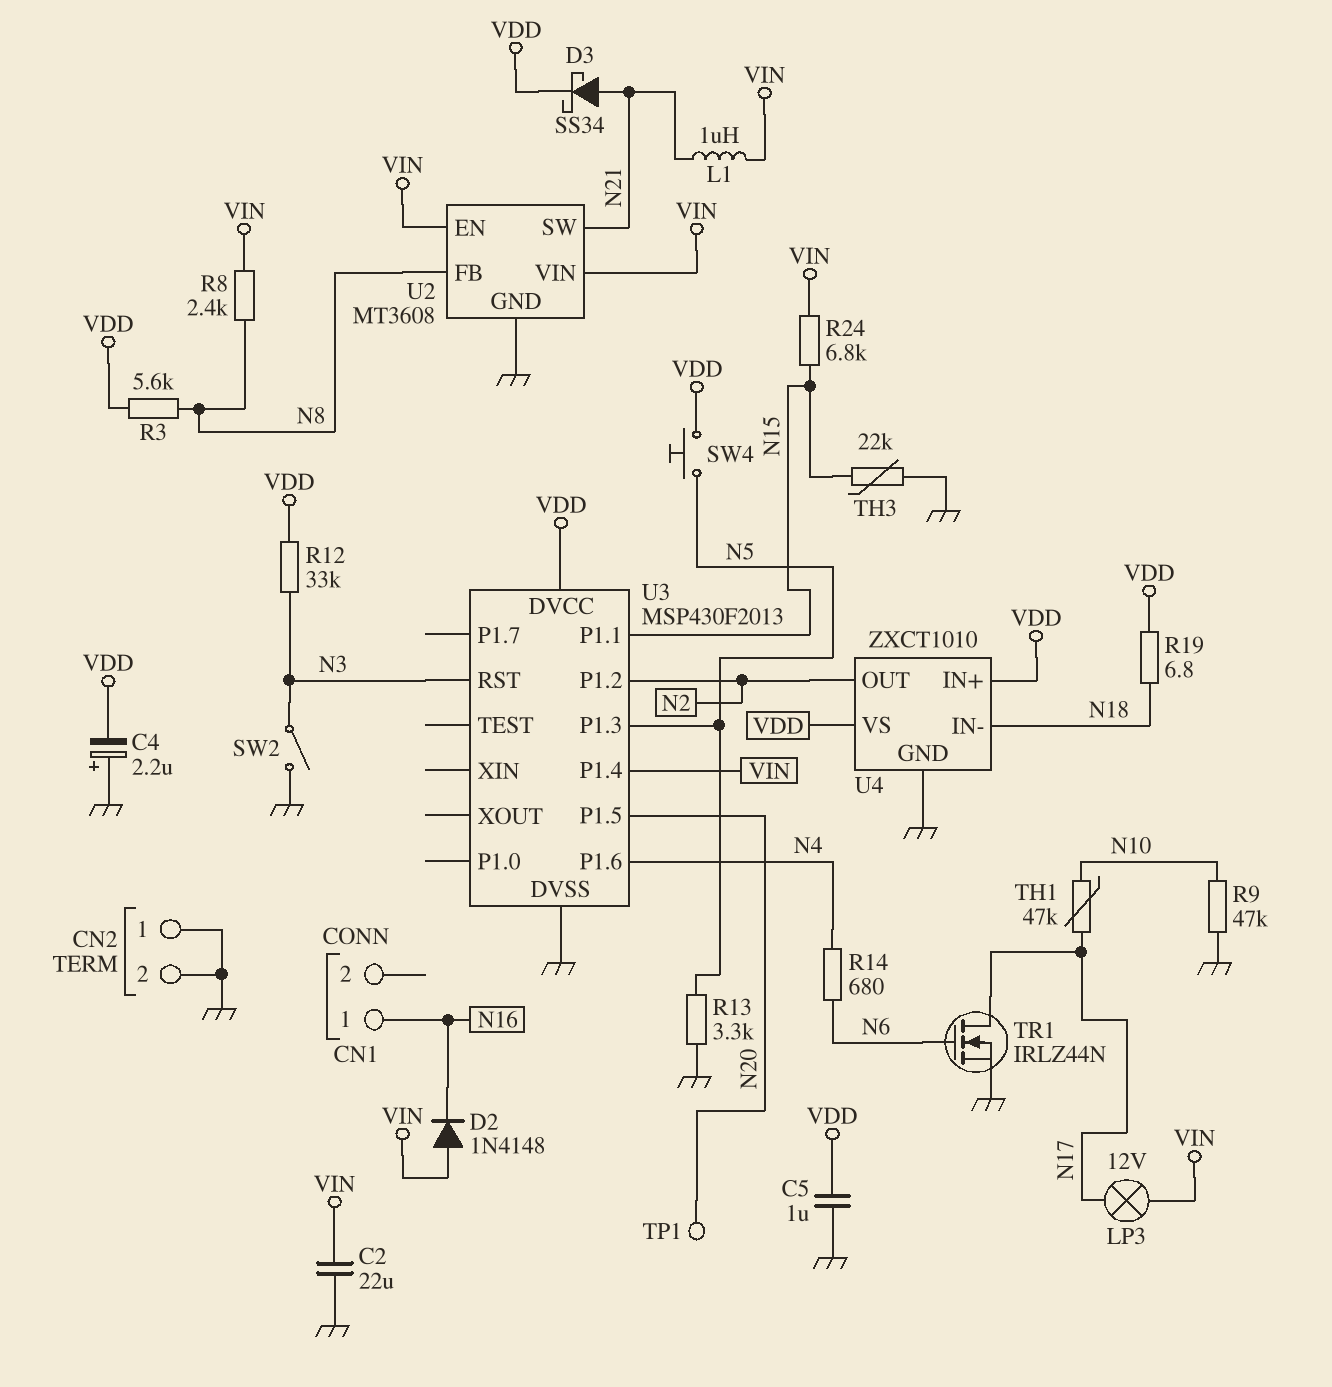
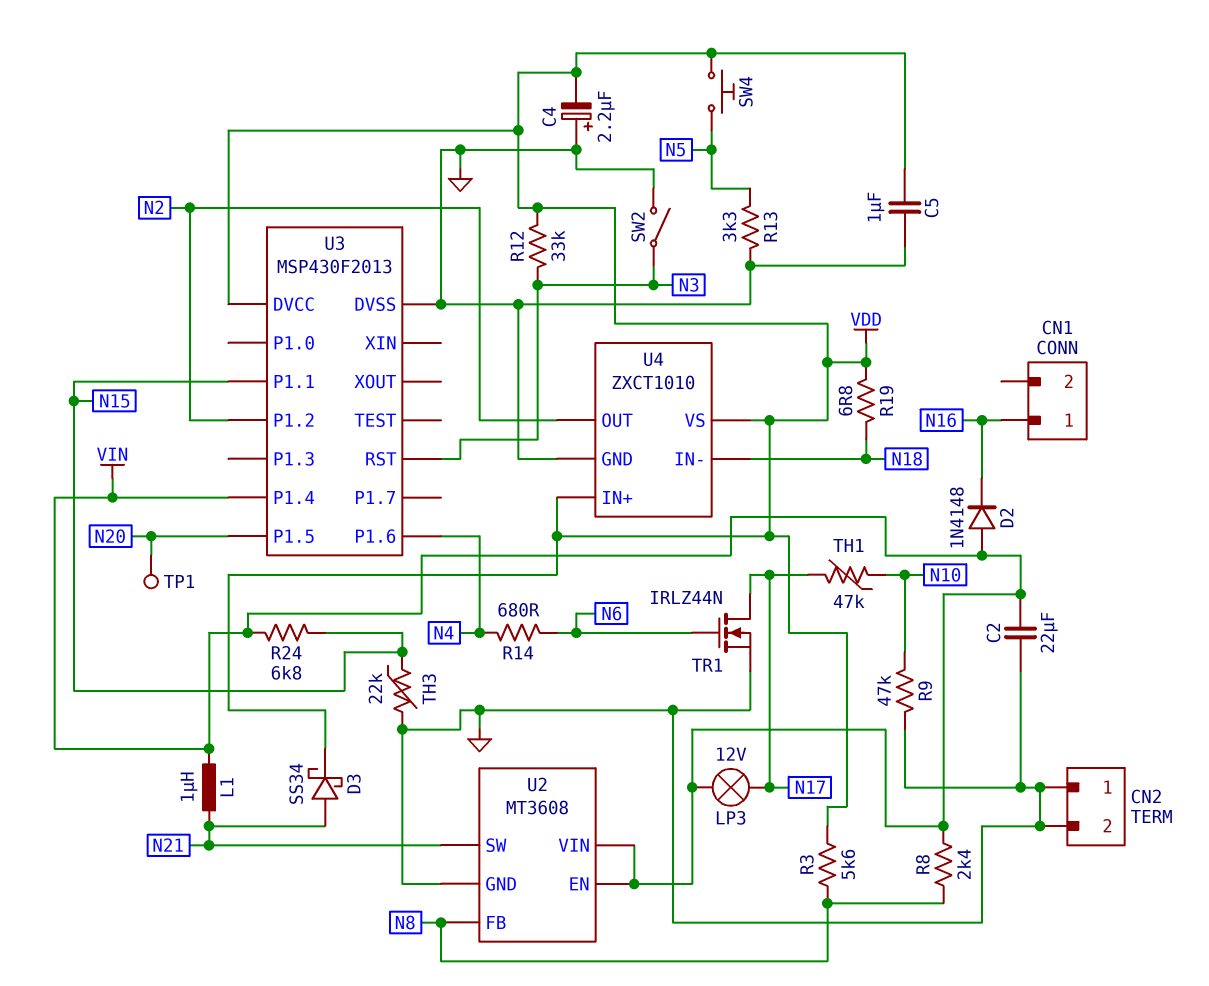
U3 pin P1.3: N5 -> none

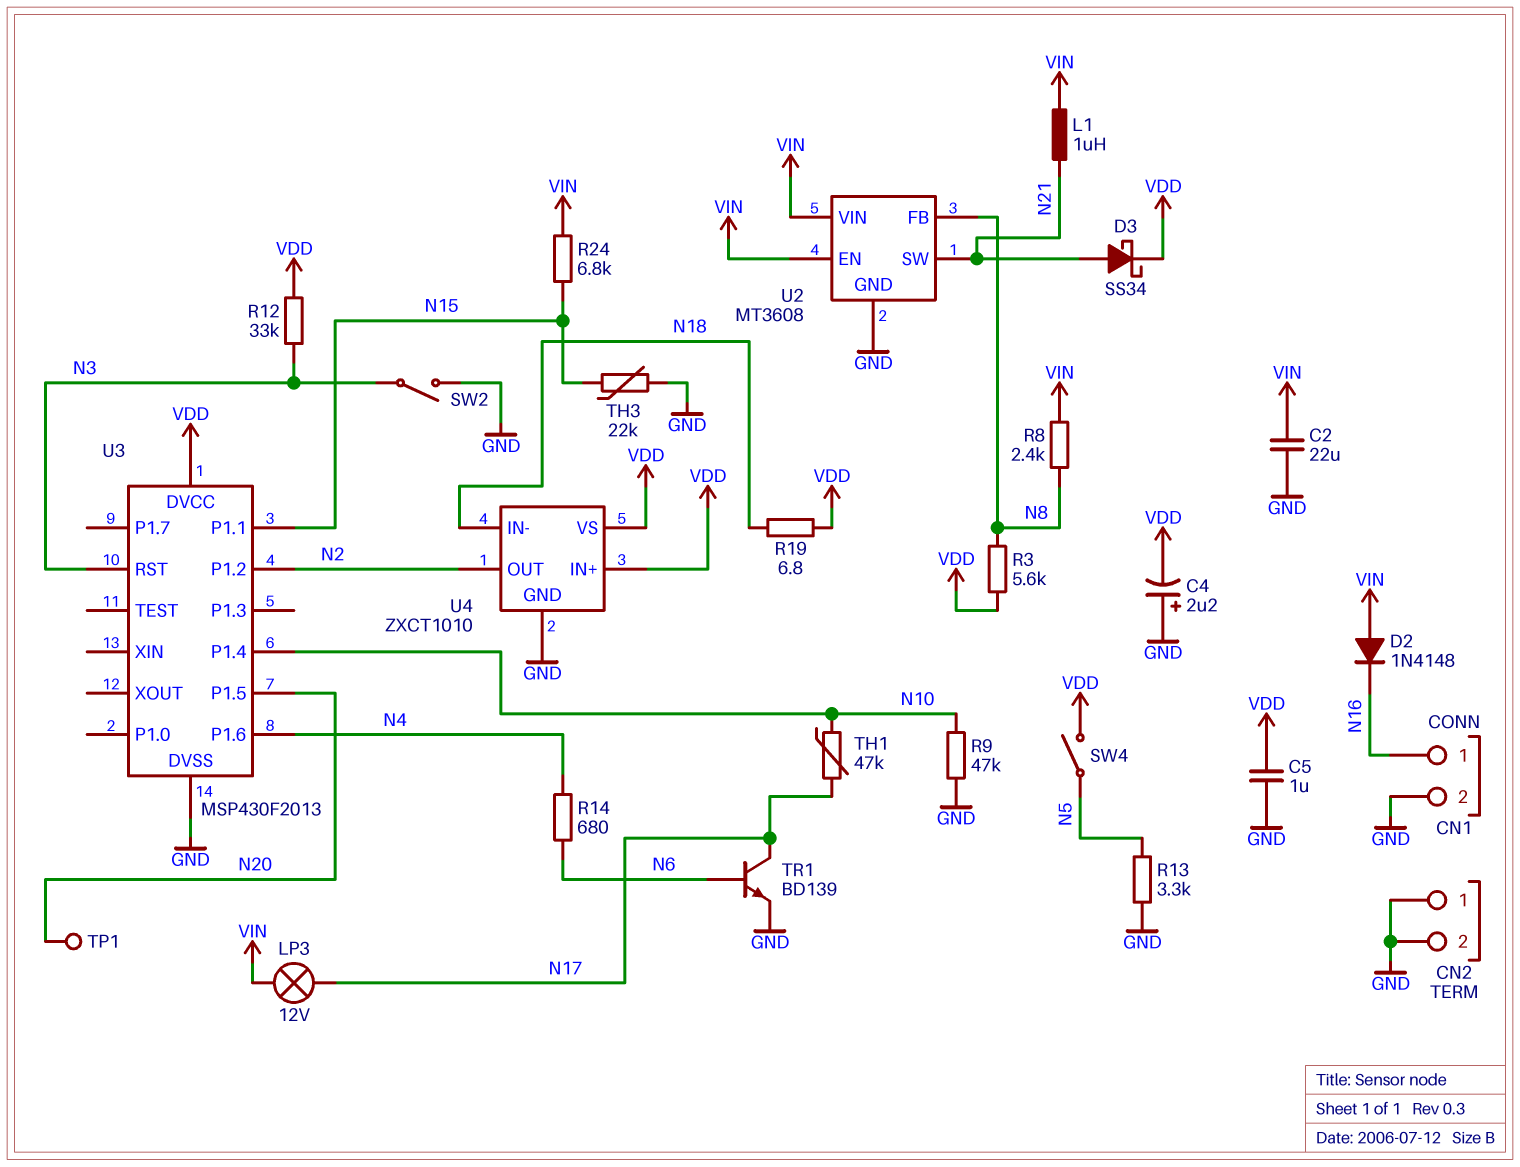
CN1 pin 2: none -> GND
SW4: button (N5, VDD) -> switch (N5, VDD)
TR1: NMOS IRLZ44N (G N6, D N17, S GND) -> NPN BD139 (B N6, C N17, E GND)
U3 pin P1.4: VIN -> N10

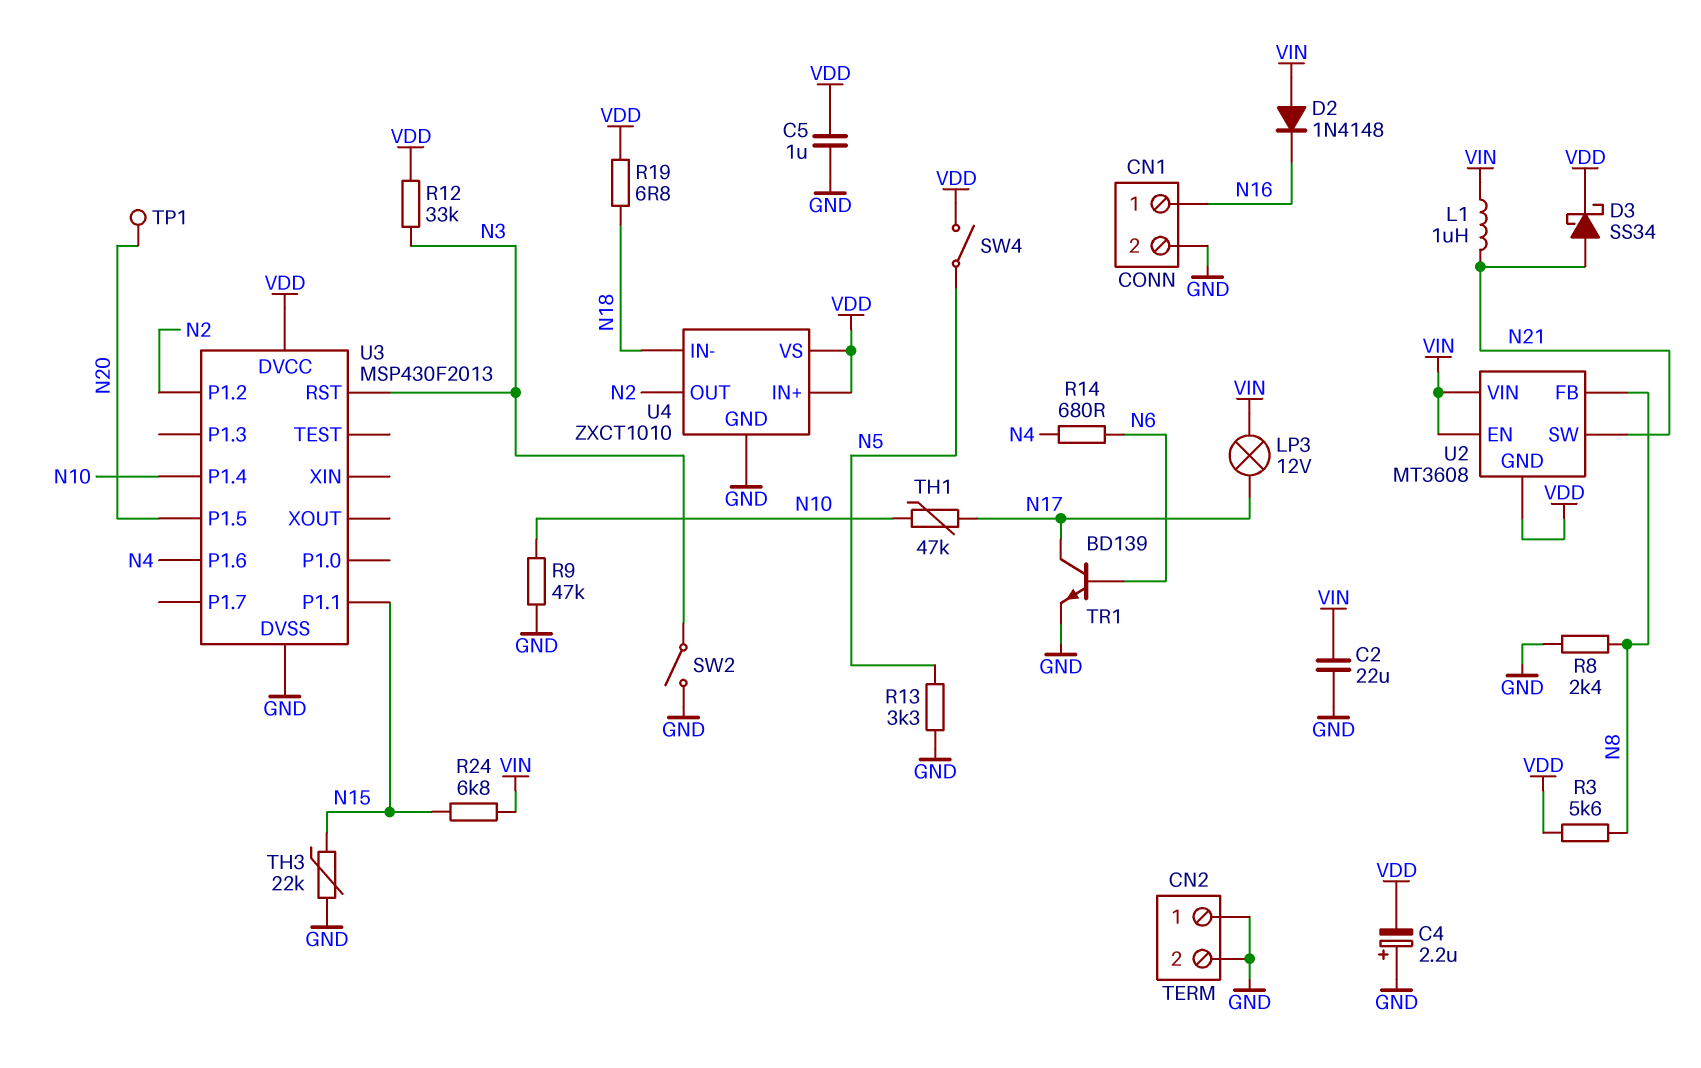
R8: 2.4k (N8, VIN) -> 2.4k (GND, N8)
U2 pin GND: GND -> VDD

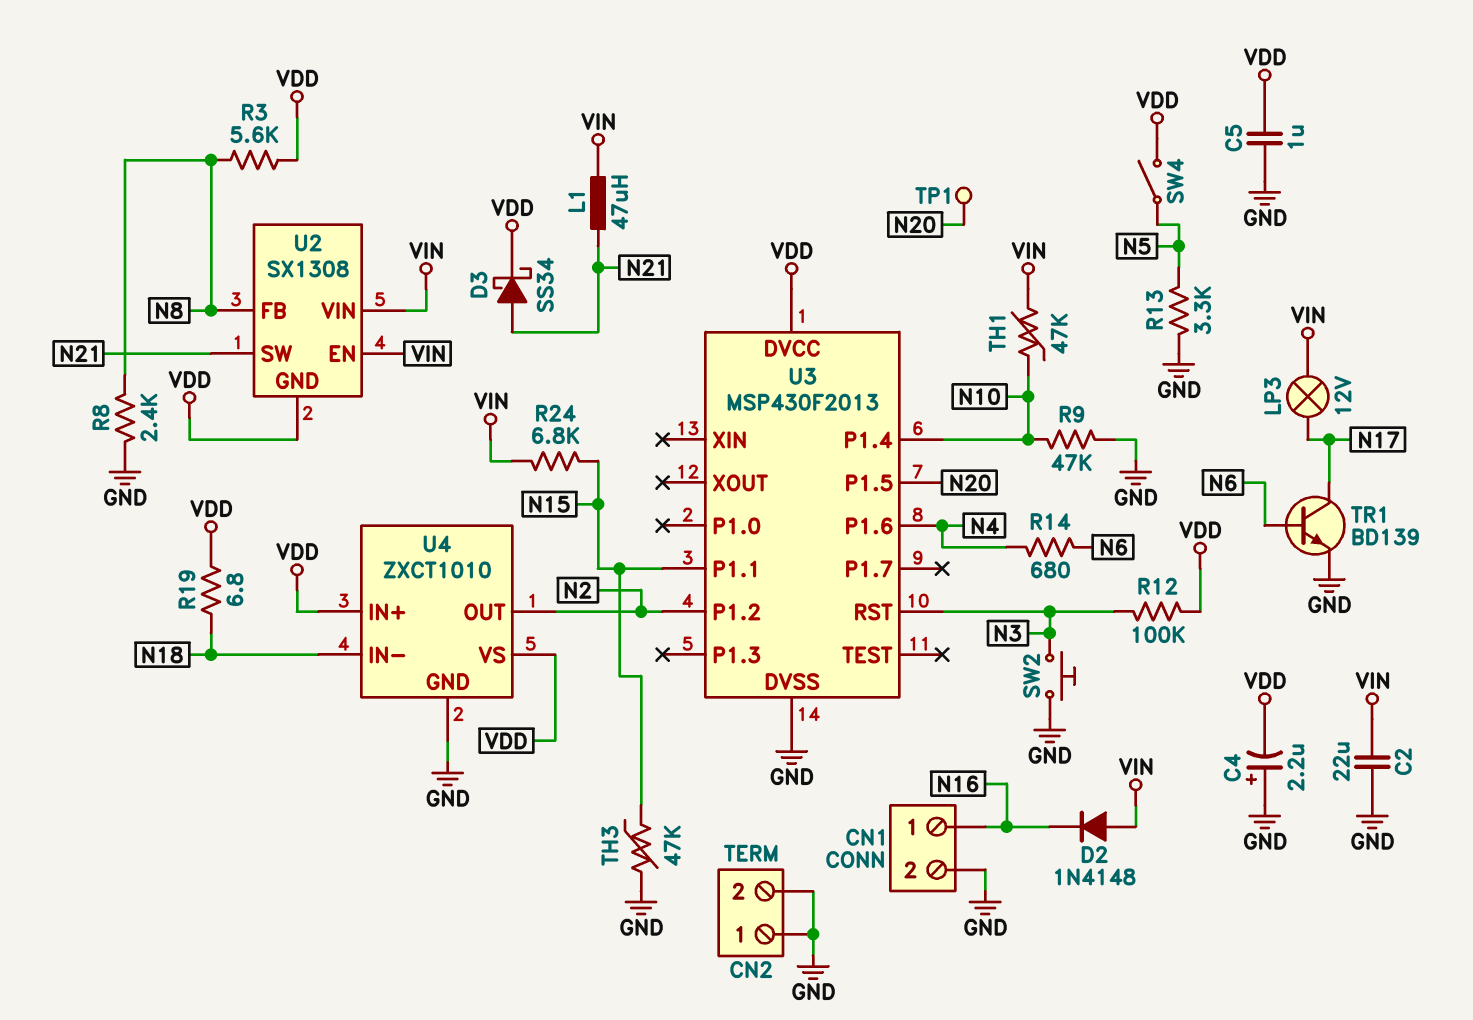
L1: 1uH (N21, VIN) -> 47uH (N21, VIN)
R12: 33k (N3, VDD) -> 100k (N3, VDD)
SW2: switch (GND, N3) -> button (GND, N3)
TH1: 47k (N10, N17) -> 47k (N10, VIN)
TH3: 22k (GND, N15) -> 47k (GND, N15)
U2: MT3608 -> SX1308

